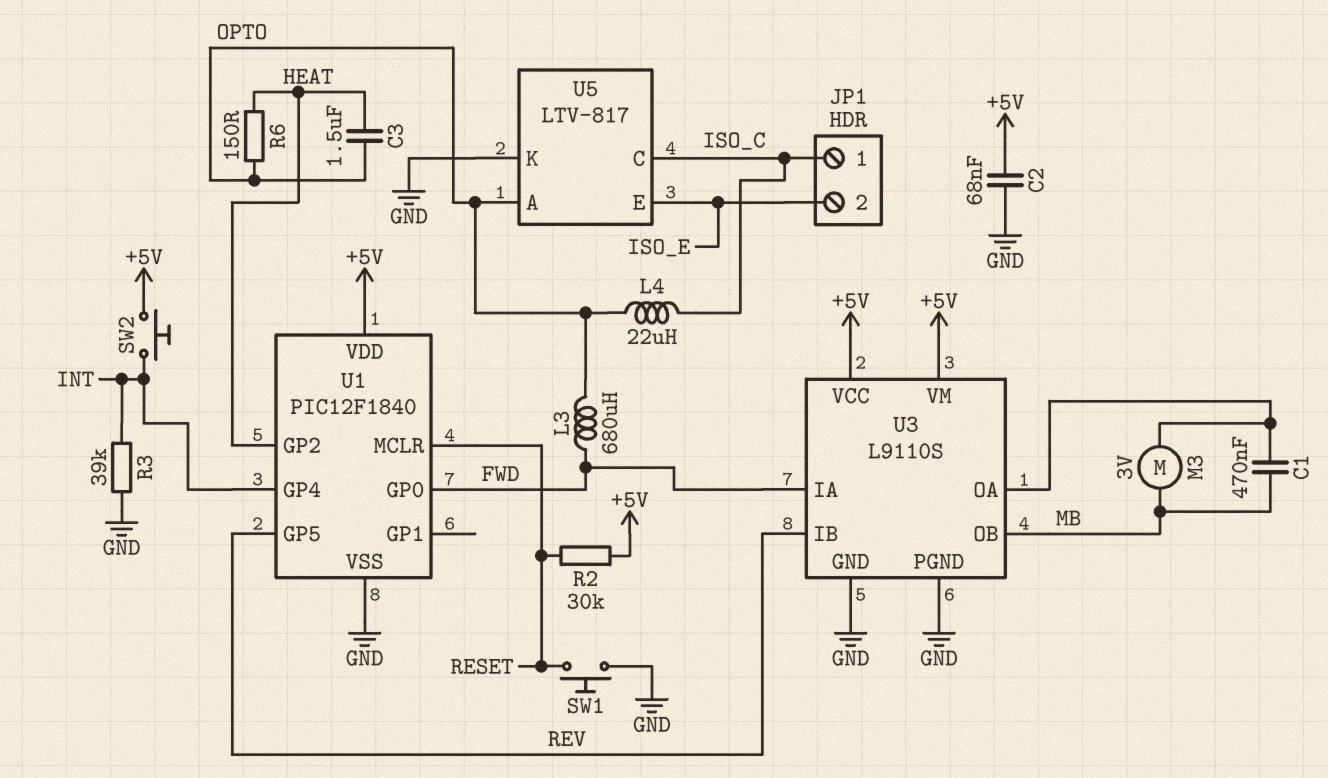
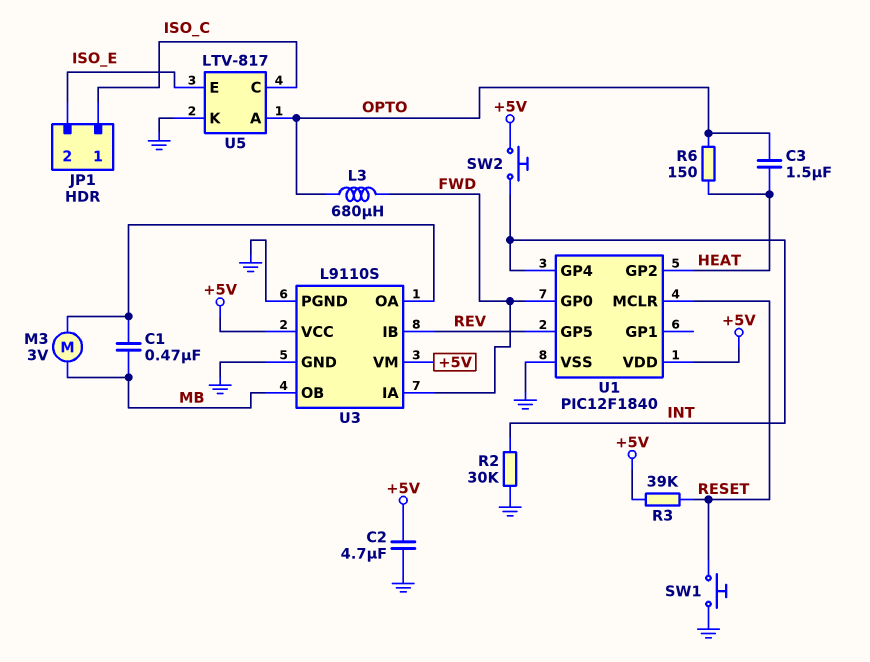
C2: 68nF (+5V, GND) -> 4.7uF (+5V, GND)
L4: 22uH (ISO_C, OPTO) -> none
R2: 30k (+5V, RESET) -> 30k (GND, INT)
R3: 39k (GND, INT) -> 39k (+5V, RESET)

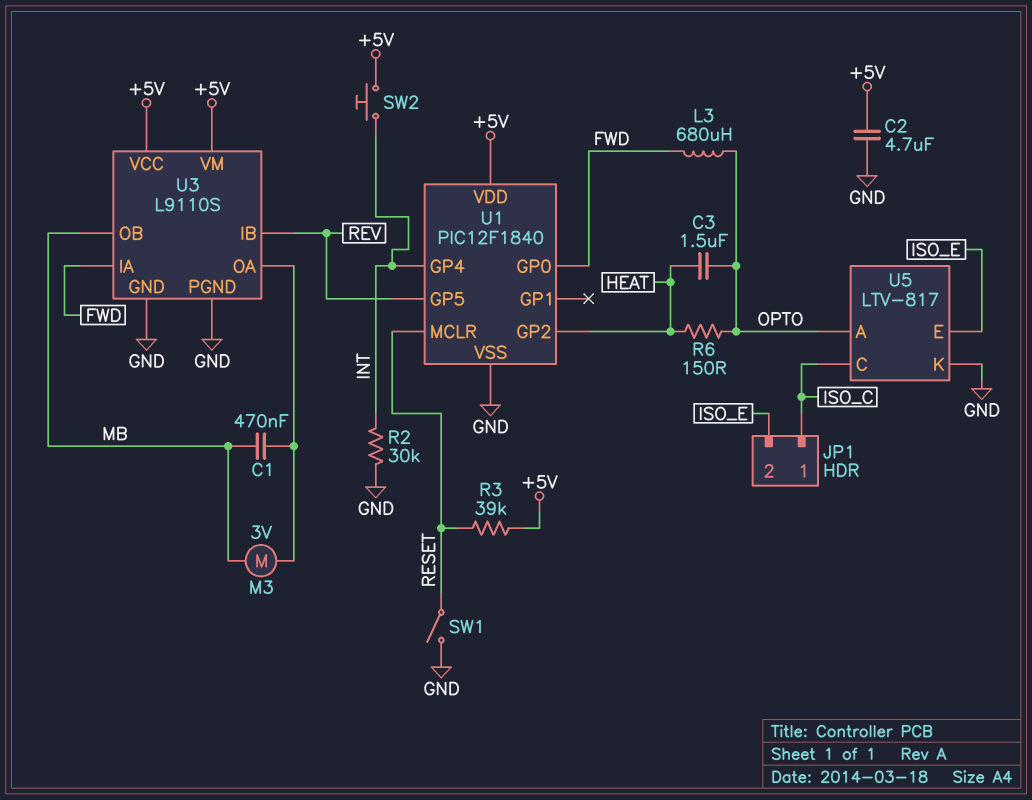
SW1: button (GND, RESET) -> switch (GND, RESET)

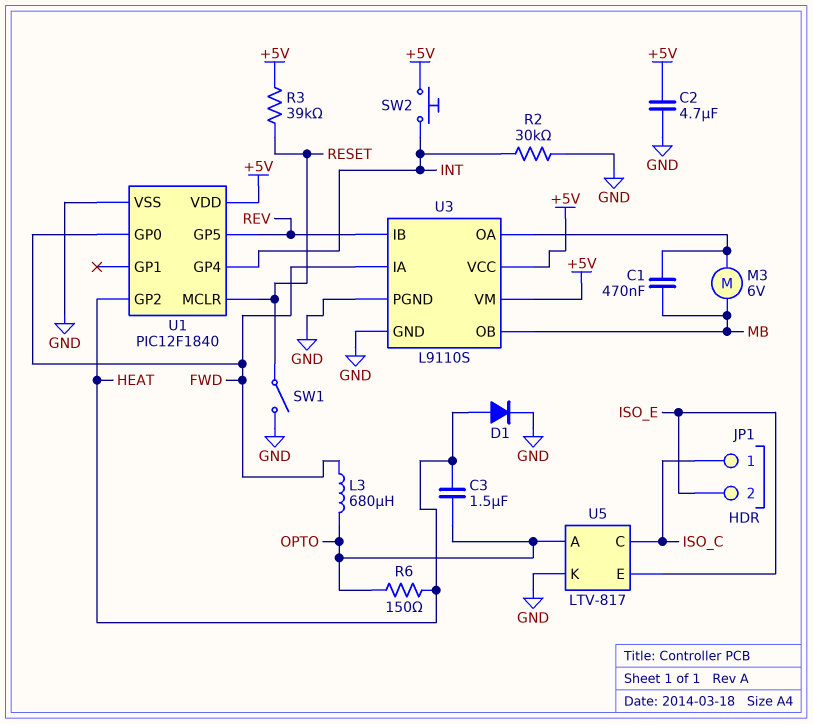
D1: none -> diode (A HEAT, K GND)
M3: motor 3V (MB, U3/OA) -> motor 6V (MB, U3/OA)

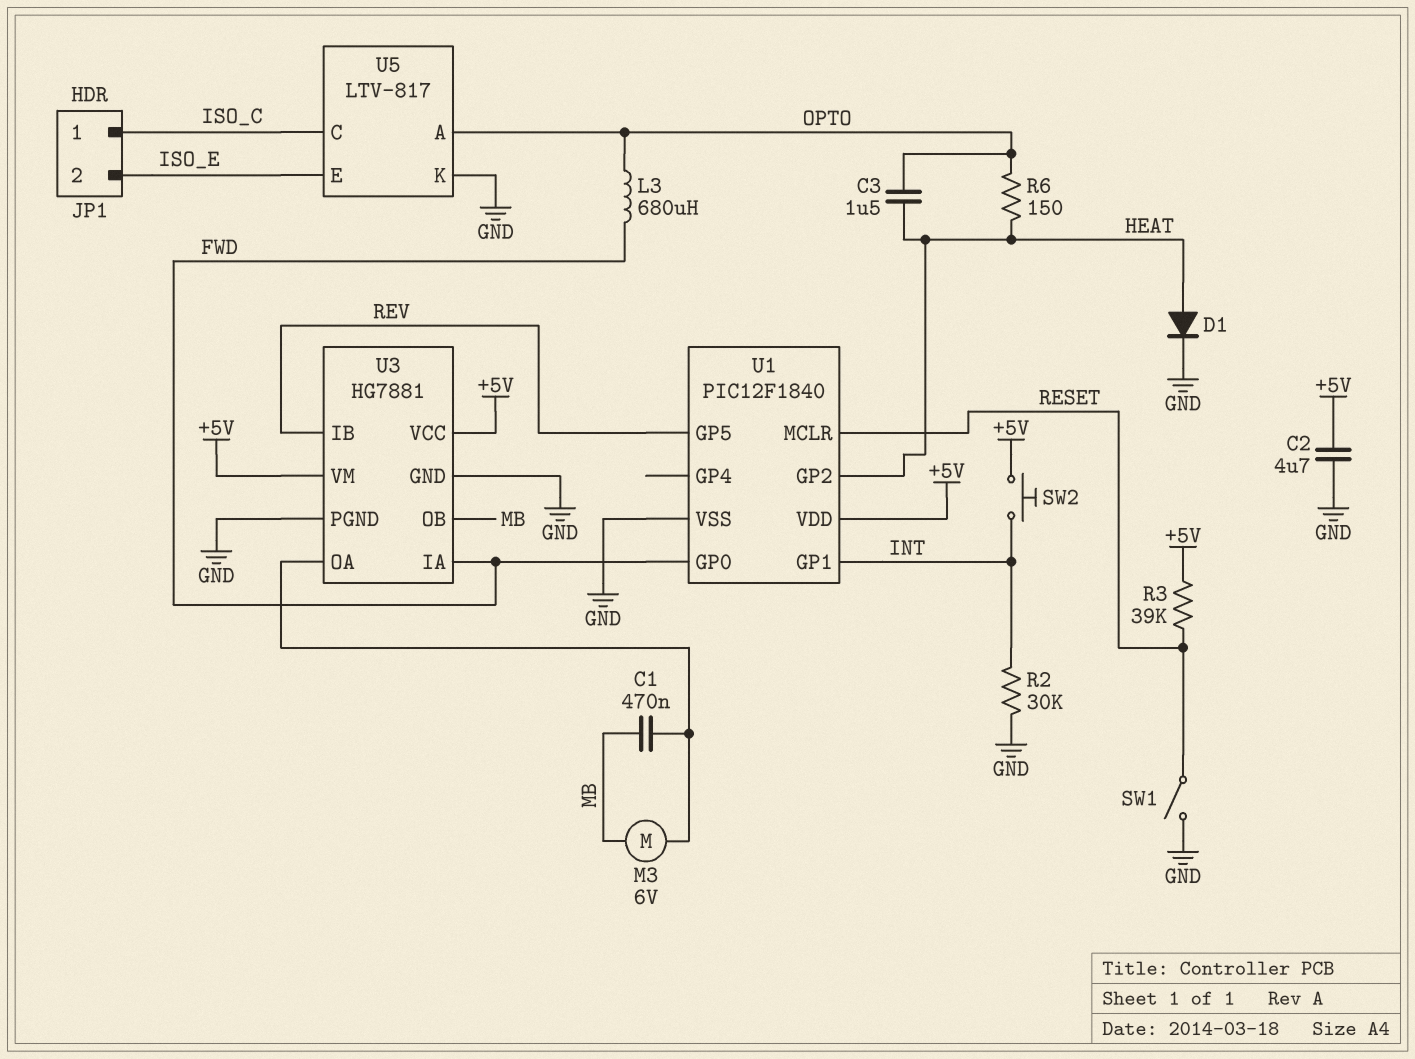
U1 pin GP1: none -> INT
U1 pin GP4: INT -> none
U3: L9110S -> HG7881

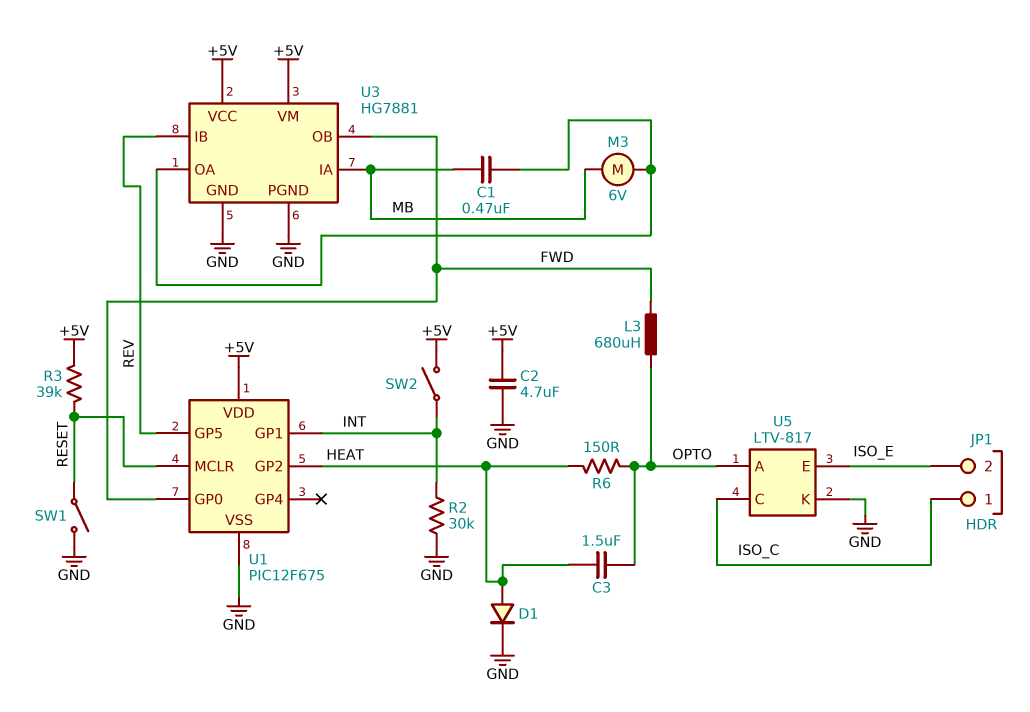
SW2: button (+5V, INT) -> switch (+5V, INT)
U1: PIC12F1840 -> PIC12F675
U3 pin IA: FWD -> MB
U3 pin OB: MB -> FWD

